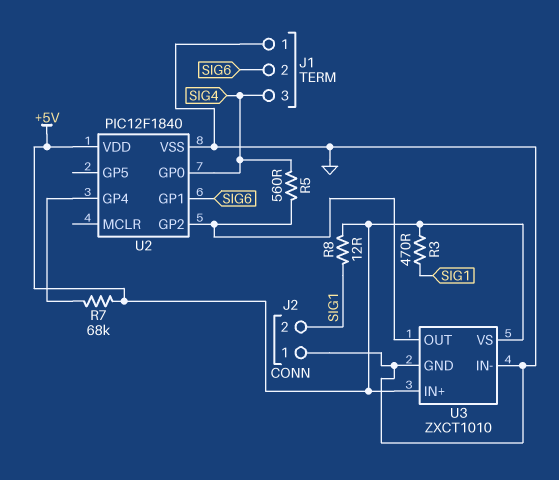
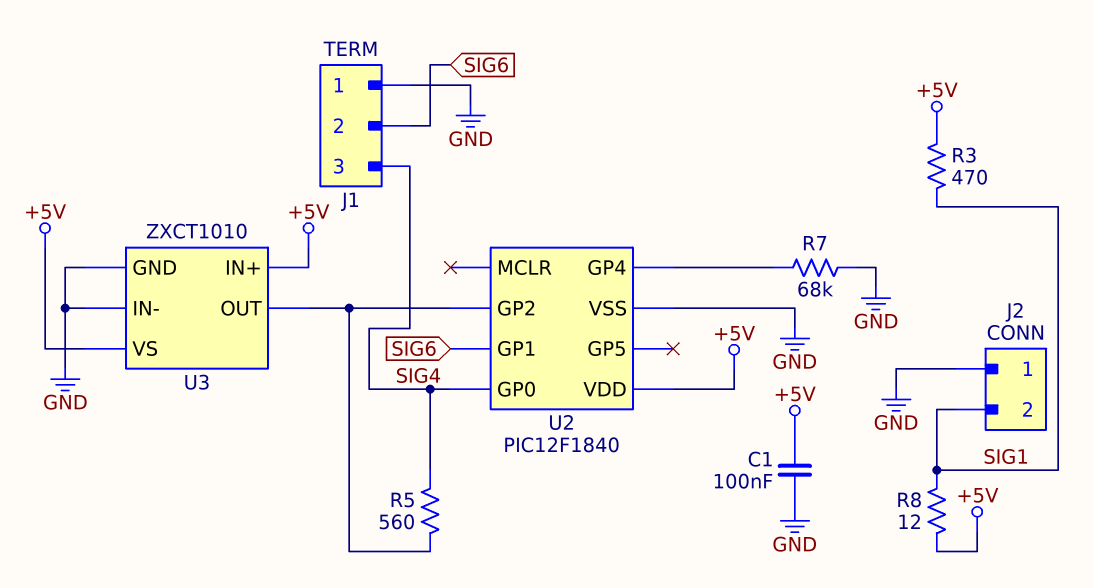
C1: none -> 100nF (+5V, GND)
R7: 68k (+5V, U2/GP4) -> 68k (GND, U2/GP4)

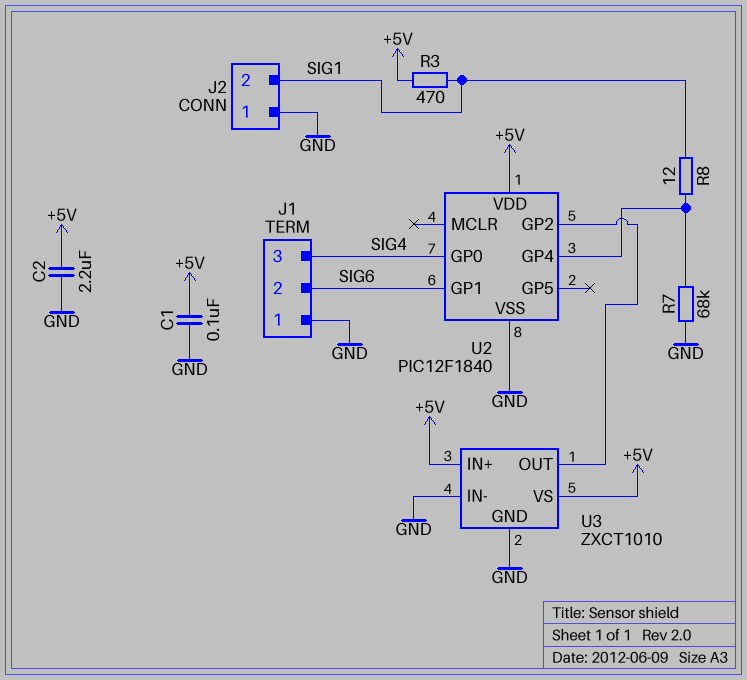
C2: none -> 2.2uF (+5V, GND)
R5: 560 (SIG4, U2/GP2) -> none
R8: 12 (+5V, SIG1) -> 12 (SIG1, U2/GP4)

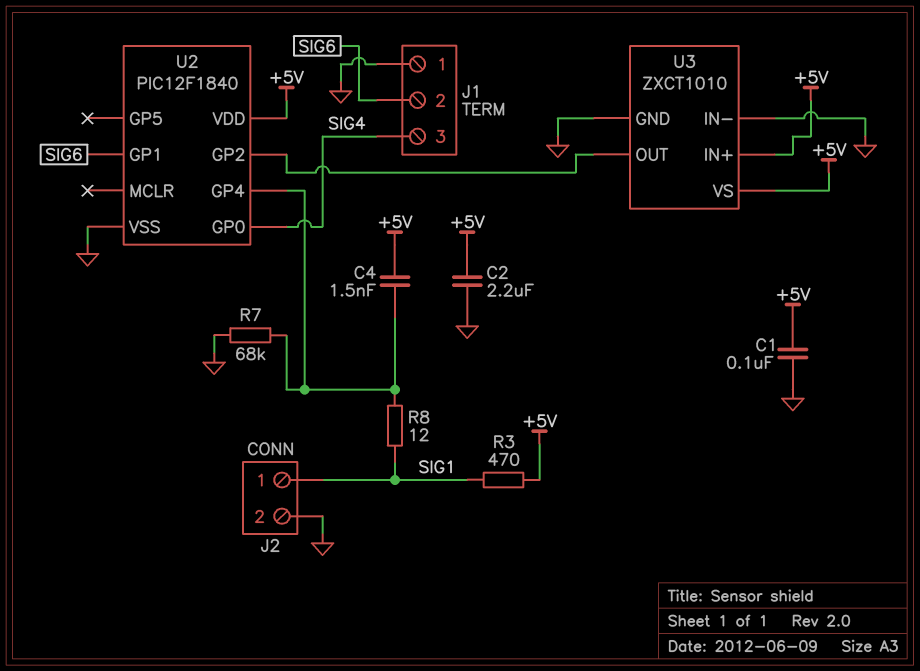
C4: none -> 1.5nF (+5V, U2/GP4)
J2 pin 1: GND -> SIG1
J2 pin 2: SIG1 -> GND

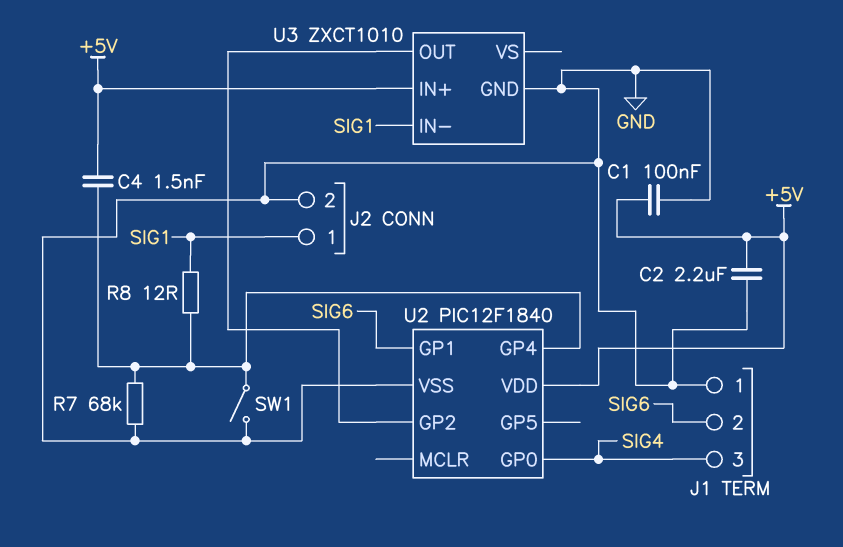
R3: 470 (+5V, SIG1) -> none
SW1: none -> switch (GND, U2/GP4)
U3 pin IN-: GND -> SIG1
U3 pin VS: +5V -> none

